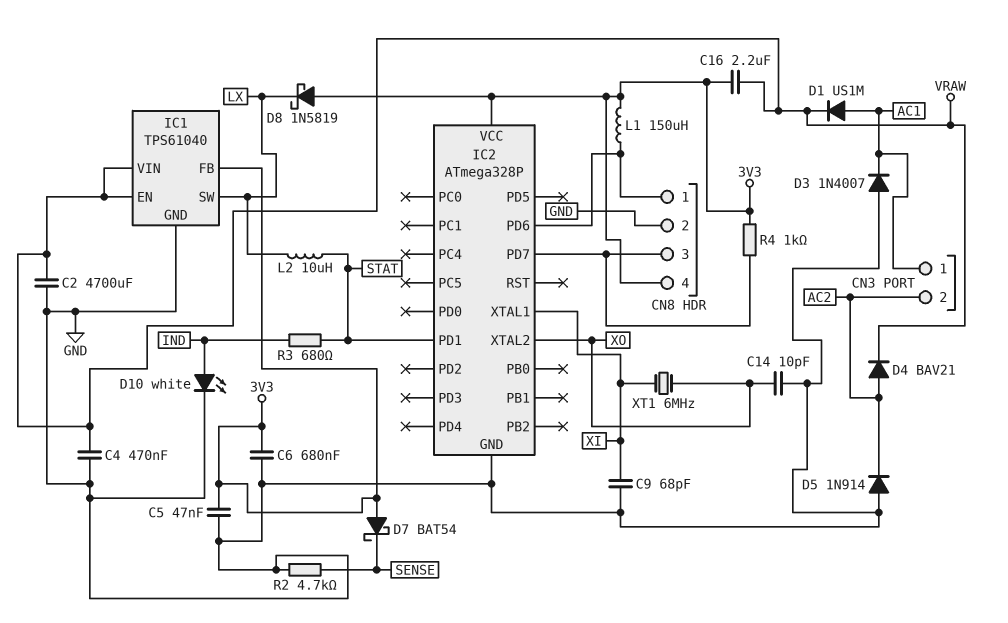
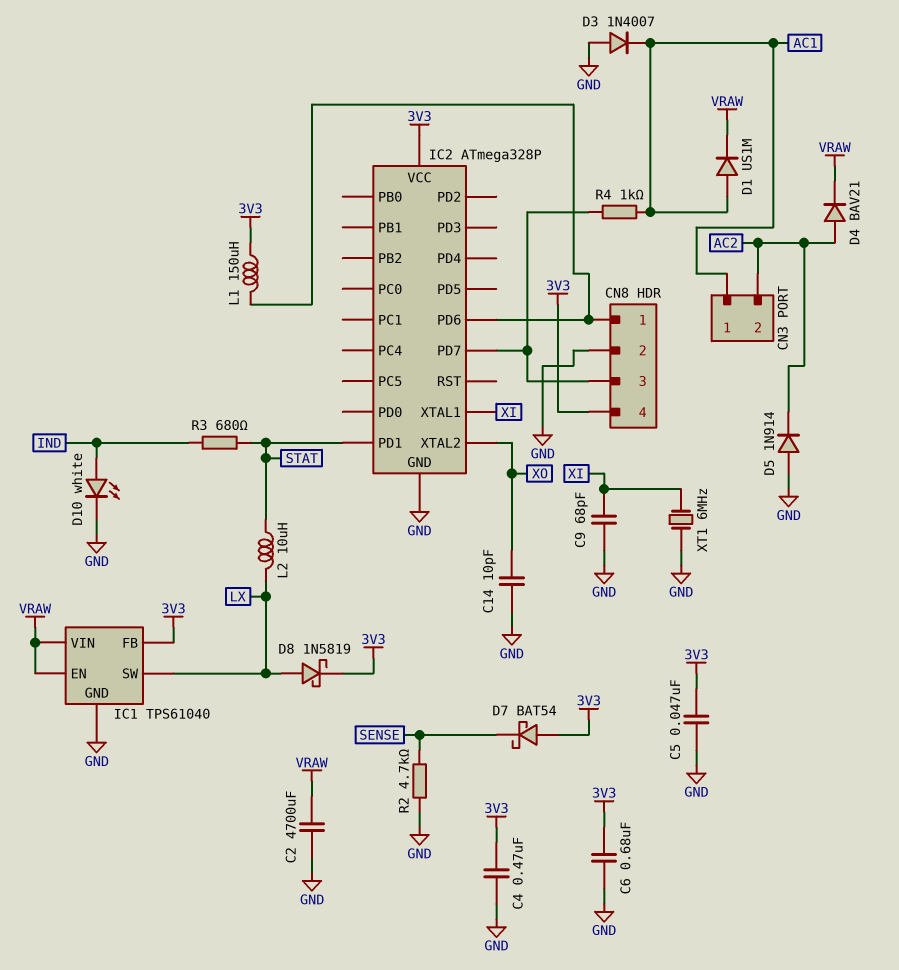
C4: 470nF (GND, VRAW) -> 470nF (3V3, GND)
C16: 2.2uF (3V3, VRAW) -> none
D8: schottky 1N5819 (A 3V3, K LX) -> schottky 1N5819 (A LX, K 3V3)
R4: 1k (3V3, CN8/3) -> 1k (AC1, CN8/3)
XT1: 6MHz (XI, XO) -> 6MHz (GND, XI)

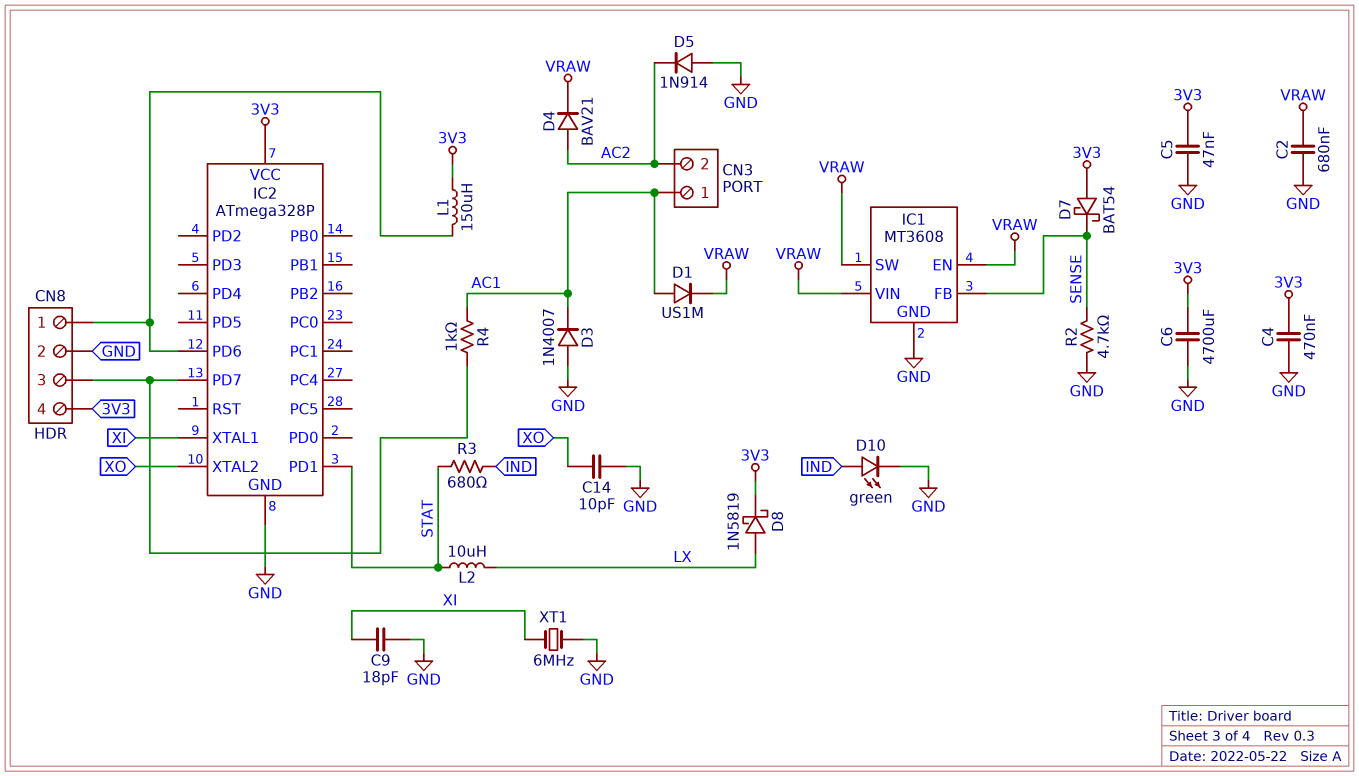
C2: 4700uF (GND, VRAW) -> 680nF (GND, VRAW)
C6: 680nF (3V3, GND) -> 4700uF (3V3, GND)
C9: 68pF (GND, XI) -> 18pF (GND, XI)
D10: LED white (A IND, K GND) -> LED green (A IND, K GND)
IC1: TPS61040 -> MT3608
IC1 pin FB: 3V3 -> SENSE
IC1 pin SW: LX -> VRAW

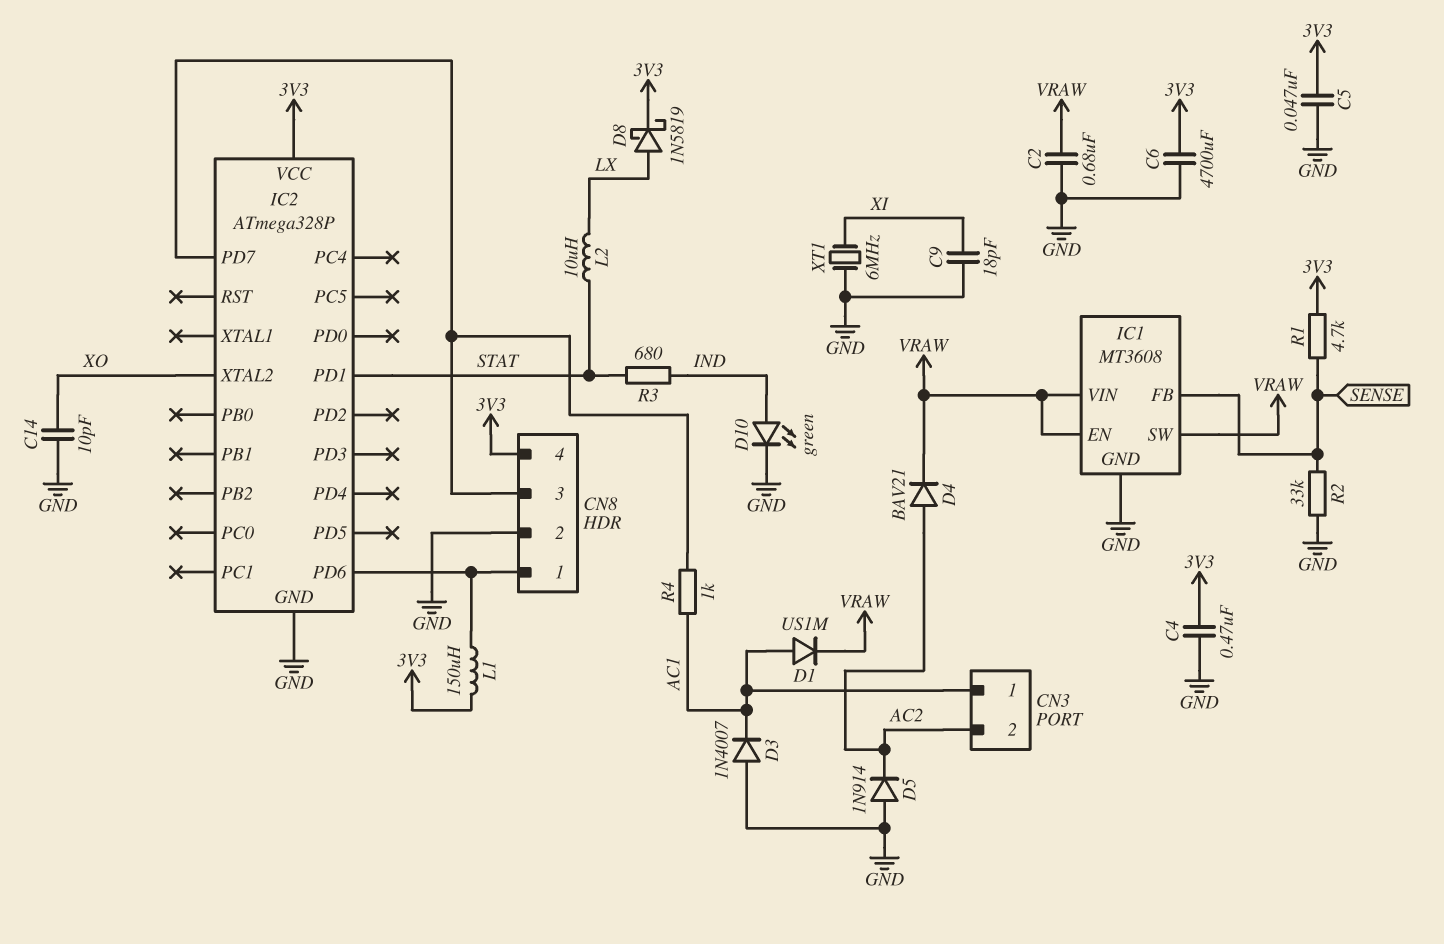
D7: schottky BAT54 (A 3V3, K SENSE) -> none
IC2 pin XTAL1: XI -> none
R1: none -> 4.7k (3V3, SENSE)
R2: 4.7k (GND, SENSE) -> 33k (GND, SENSE)

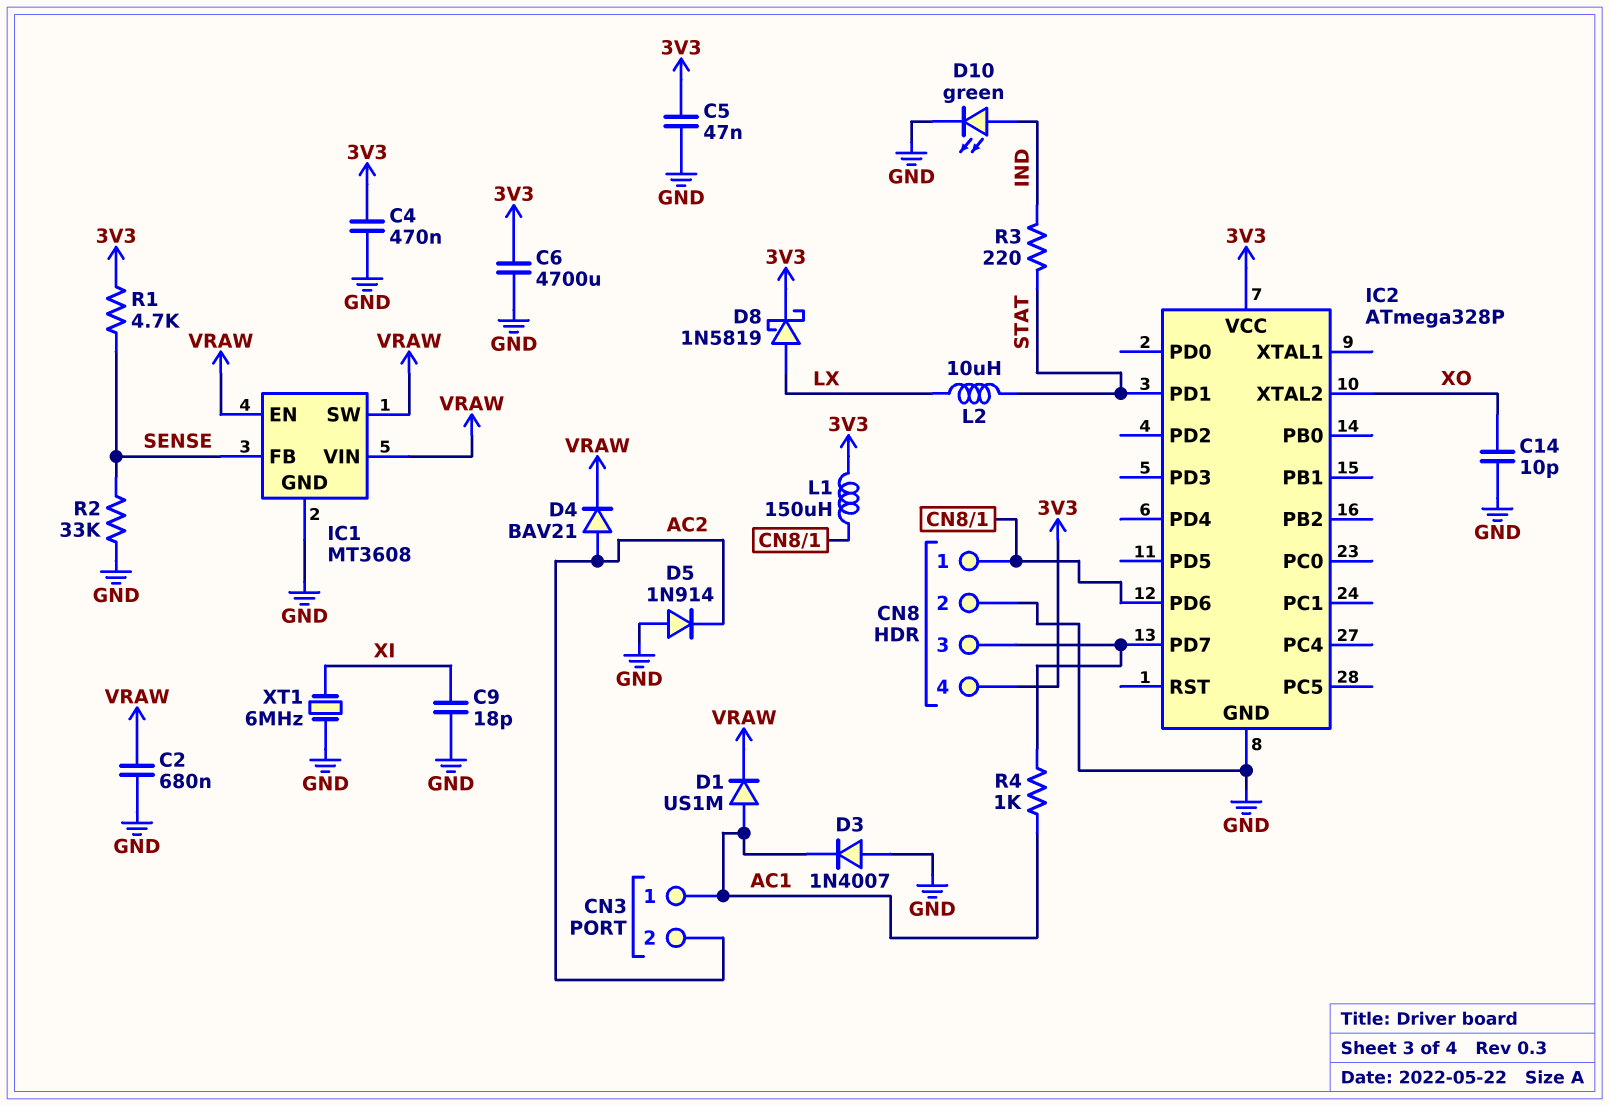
R3: 680 (IND, STAT) -> 220 (IND, STAT)

